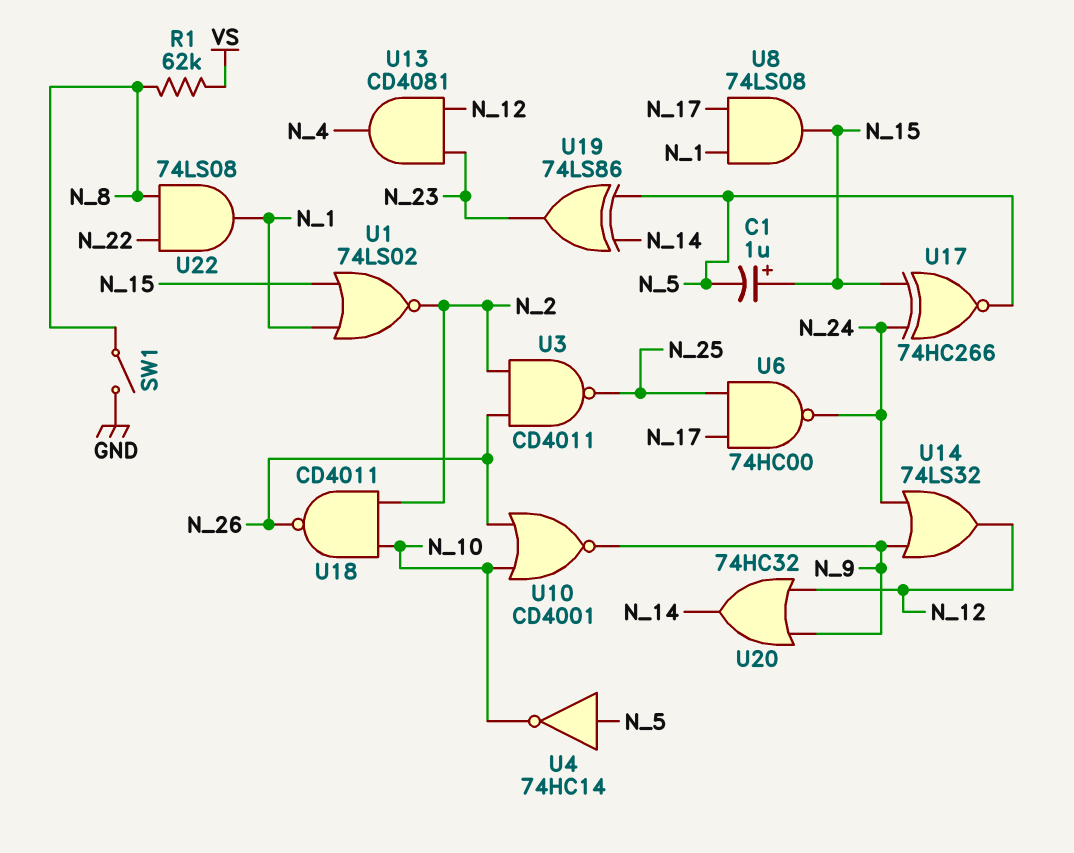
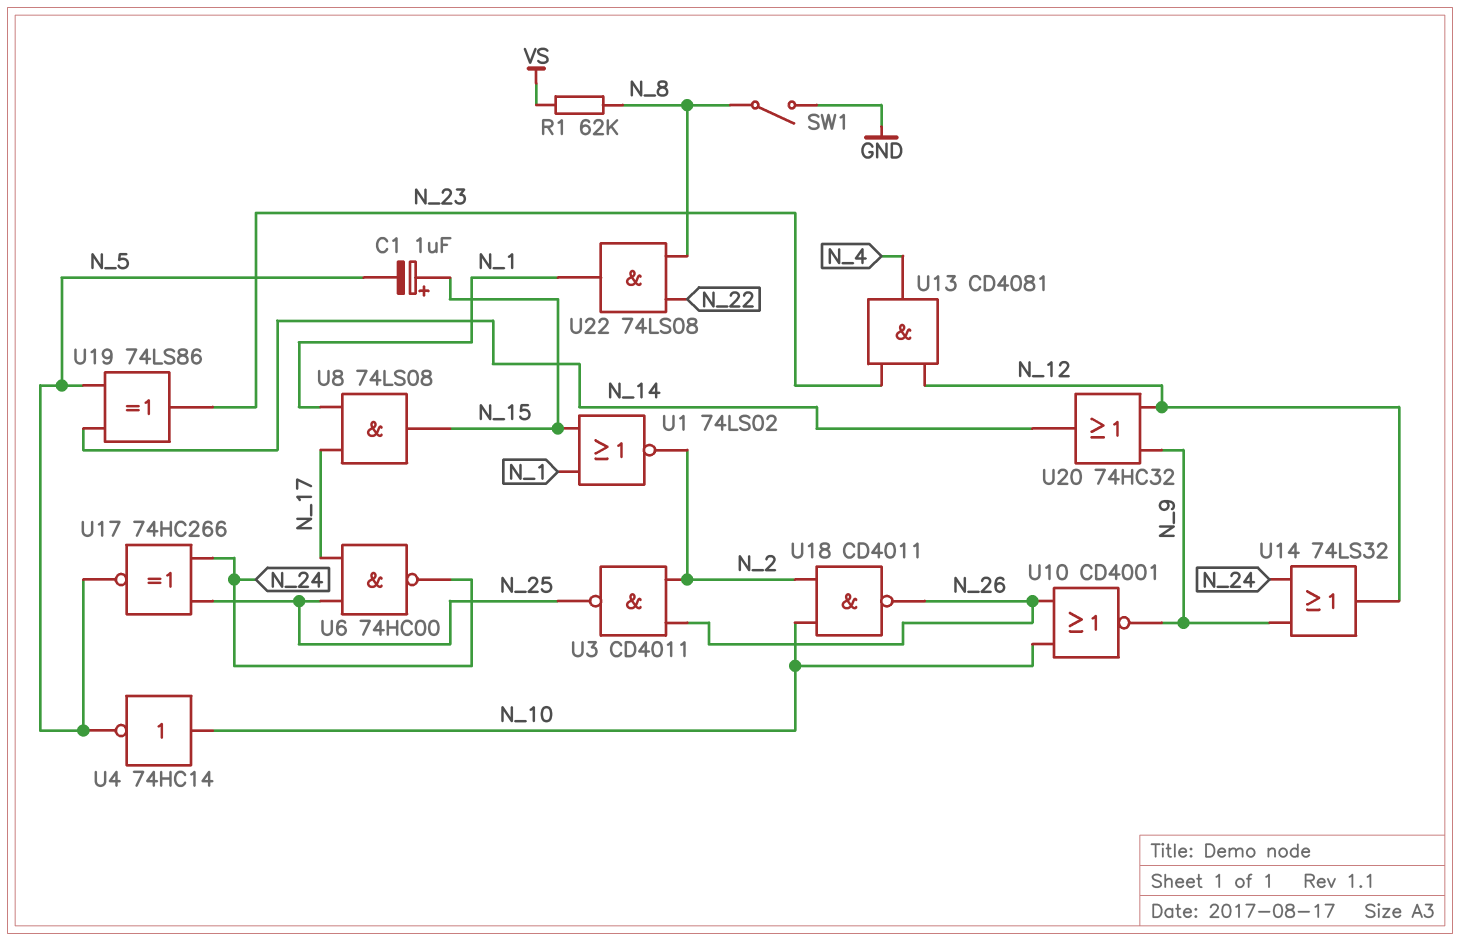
U4: NOT 74HC14 (in N_5, out N_10) -> NOT 74HC14 (in N_10, out N_5)
U17: XNOR 74HC266 (in N_15, in N_24, out N_5) -> XNOR 74HC266 (in N_24, in N_25, out N_5)

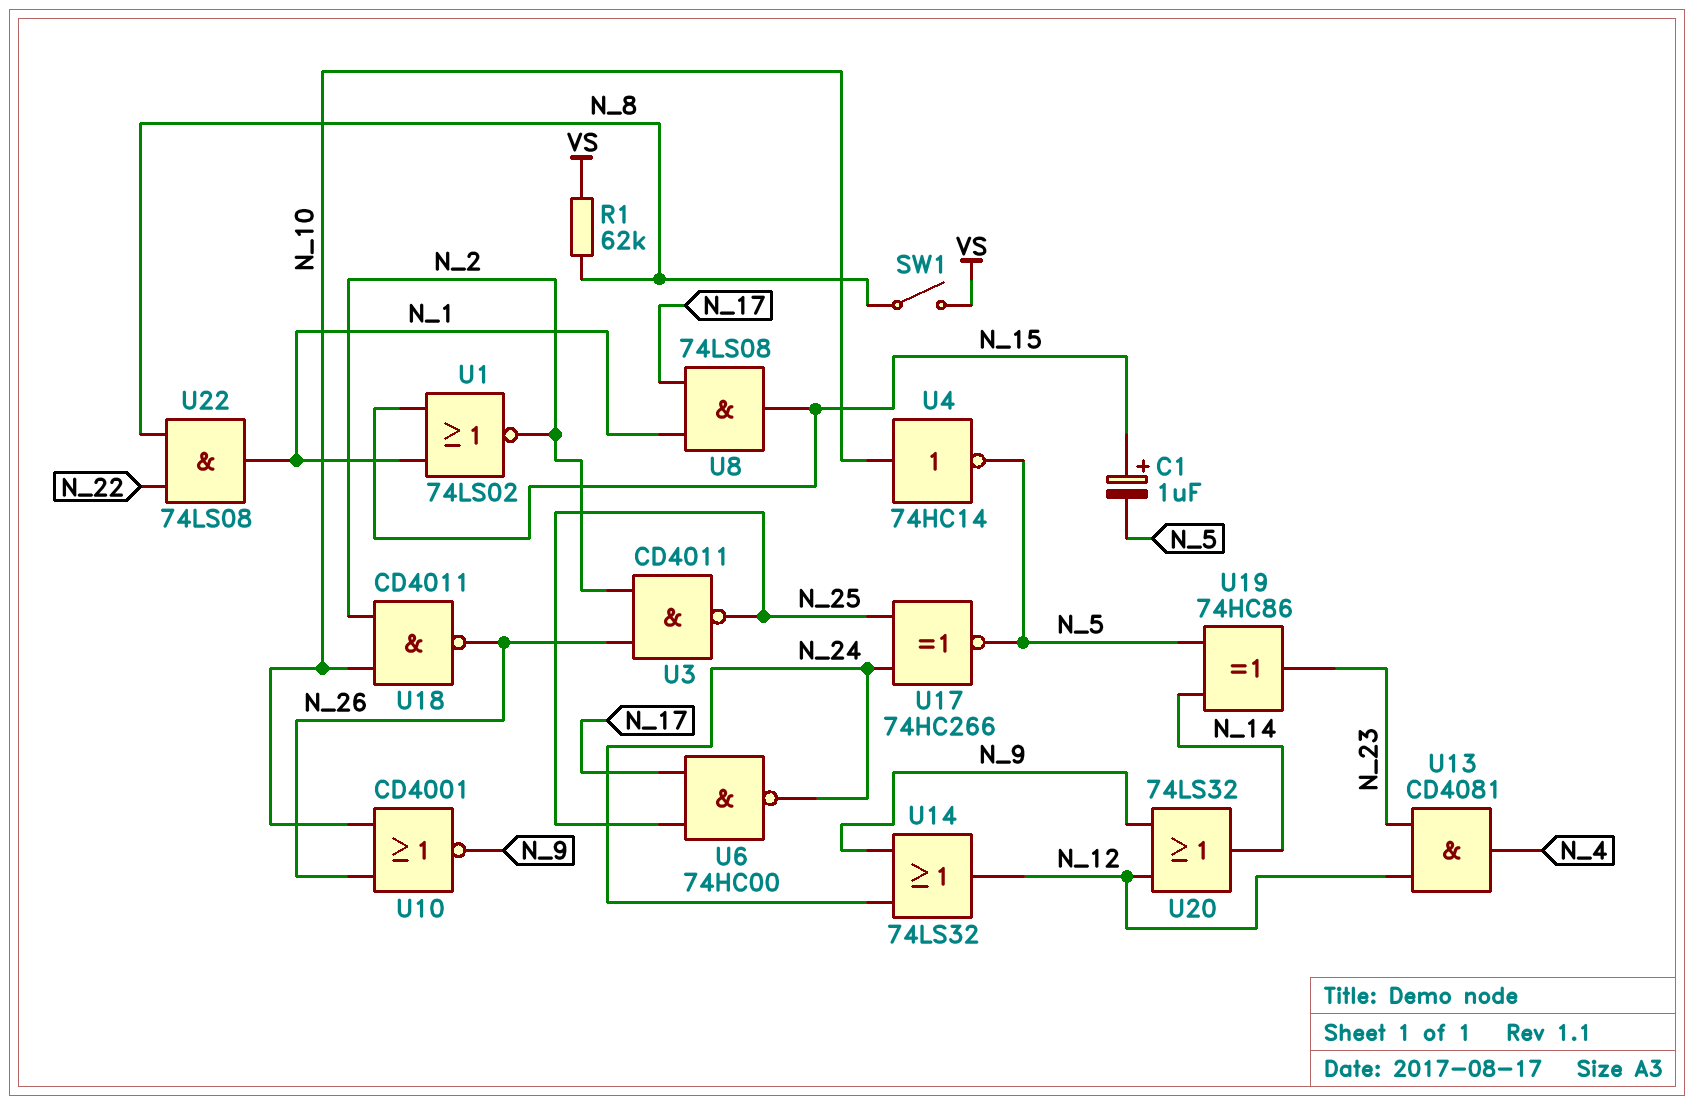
SW1: switch (GND, N_8) -> switch (N_8, VS)
U19: XOR 74LS86 (in N_5, in N_14, out N_23) -> XOR 74HC86 (in N_5, in N_14, out N_23)
U20: OR 74HC32 (in N_9, in N_12, out N_14) -> OR 74LS32 (in N_9, in N_12, out N_14)

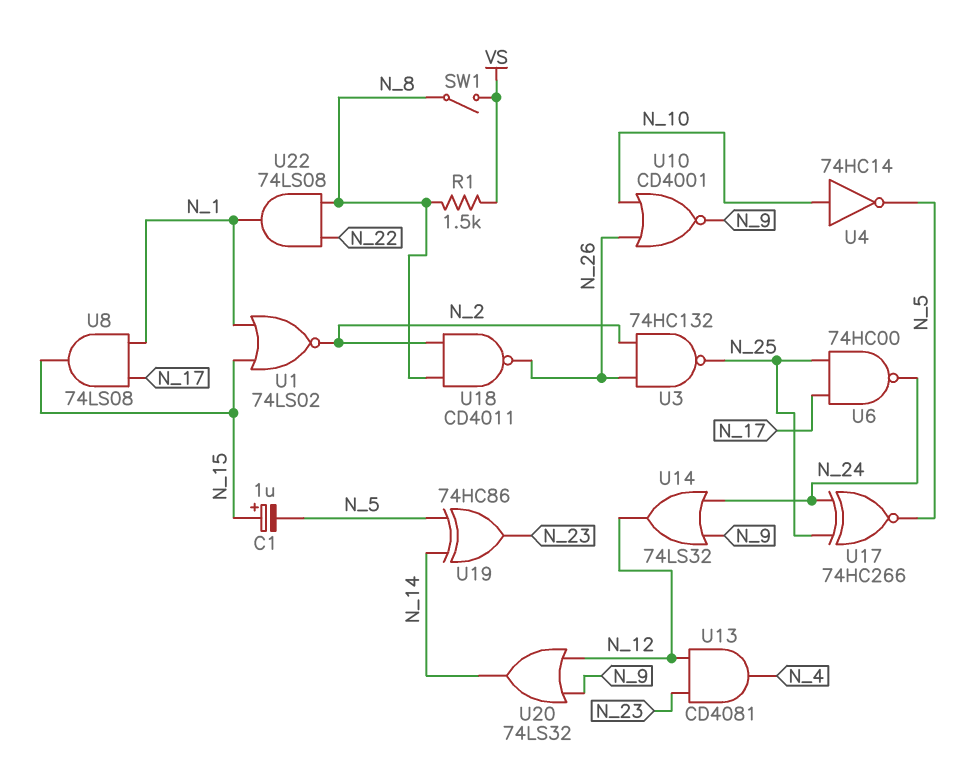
R1: 62k (N_8, VS) -> 1.5k (N_8, VS)
U3: NAND CD4011 (in N_2, in N_26, out N_25) -> NAND 74HC132 (in N_2, in N_26, out N_25)
U18: NAND CD4011 (in N_2, in N_10, out N_26) -> NAND CD4011 (in N_2, in N_8, out N_26)

